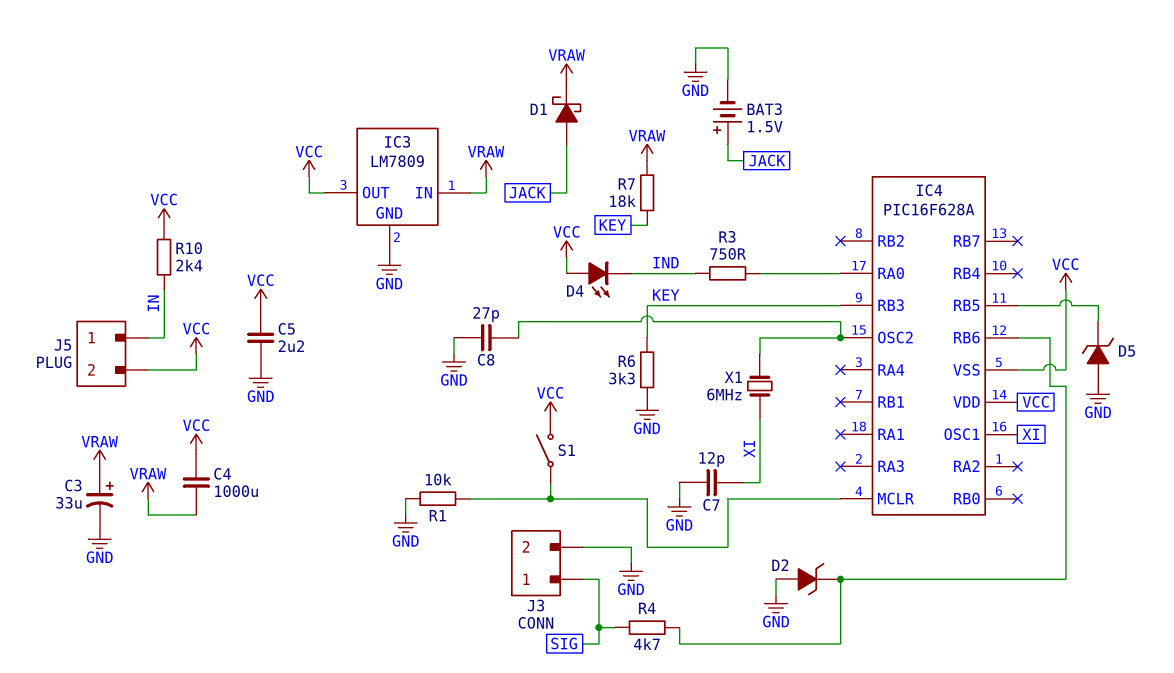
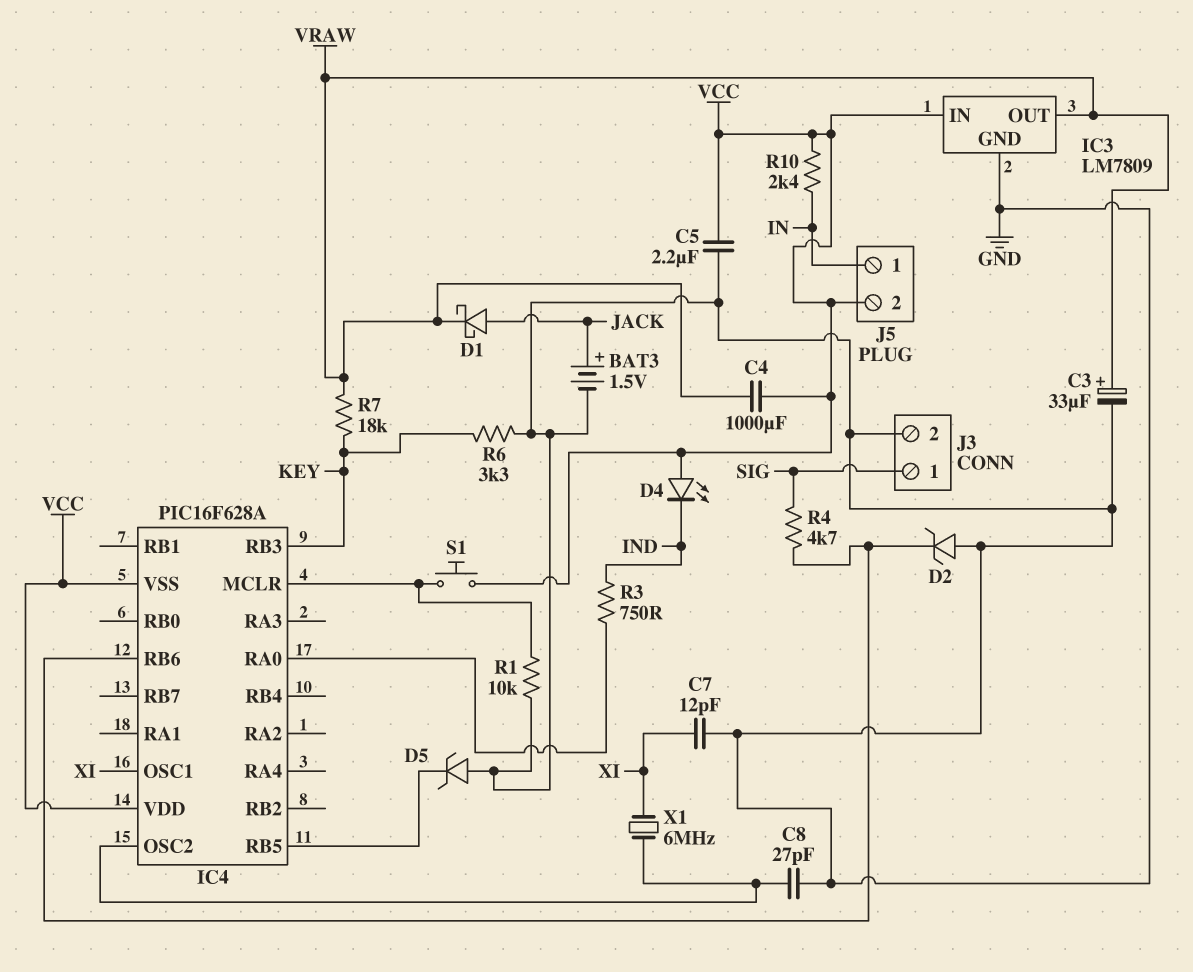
IC3 pin IN: VRAW -> VCC
IC3 pin OUT: VCC -> VRAW
S1: switch (IC4/MCLR, VCC) -> button (IC4/MCLR, VCC)

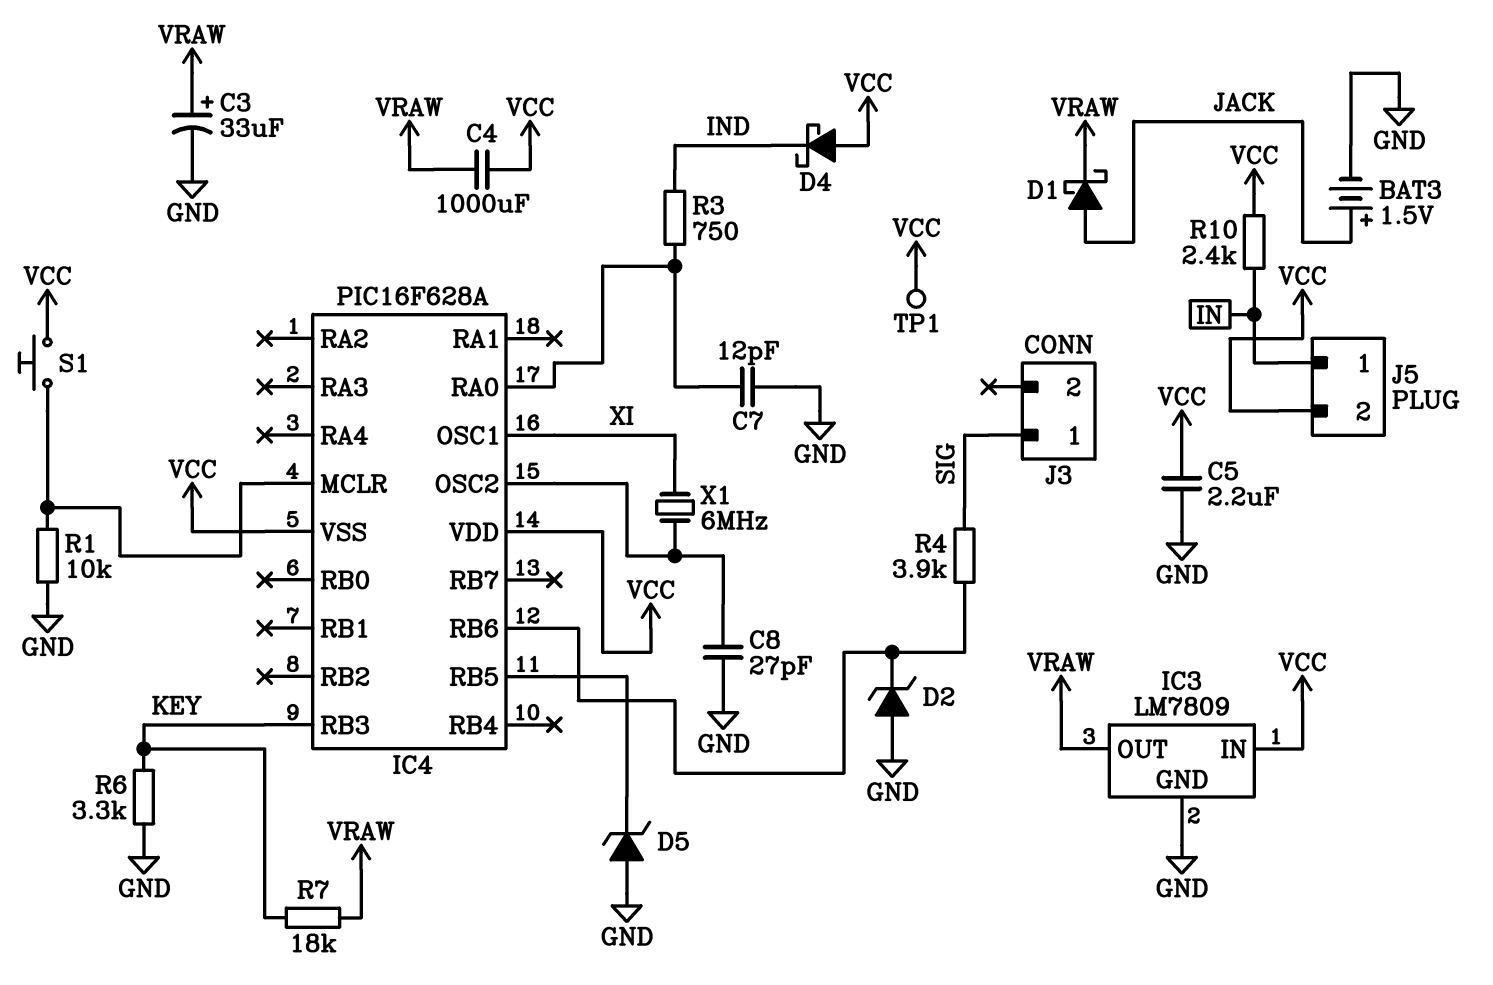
C7: 12pF (GND, XI) -> 12pF (GND, IC4/RA0)
D4: LED (A VCC, K IND) -> schottky (A VCC, K IND)
J3 pin 2: GND -> none
R4: 4.7k (IC4/RB6, SIG) -> 3.9k (IC4/RB6, SIG)
TP1: none -> test point (VCC)

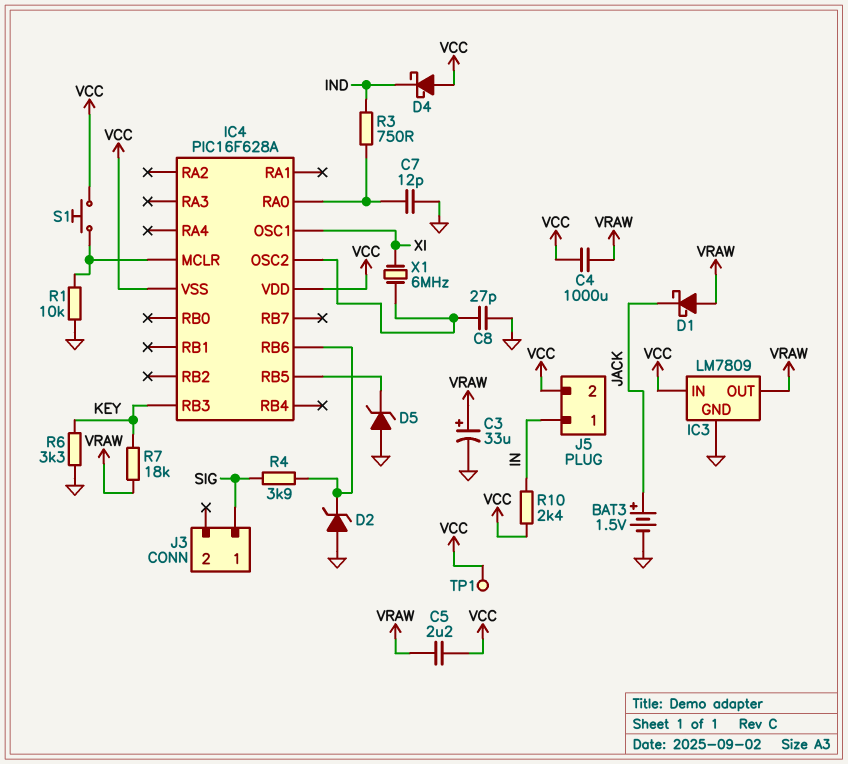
C5: 2.2uF (GND, VCC) -> 2.2uF (VCC, VRAW)
D1: schottky (A JACK, K VRAW) -> schottky (A VRAW, K JACK)

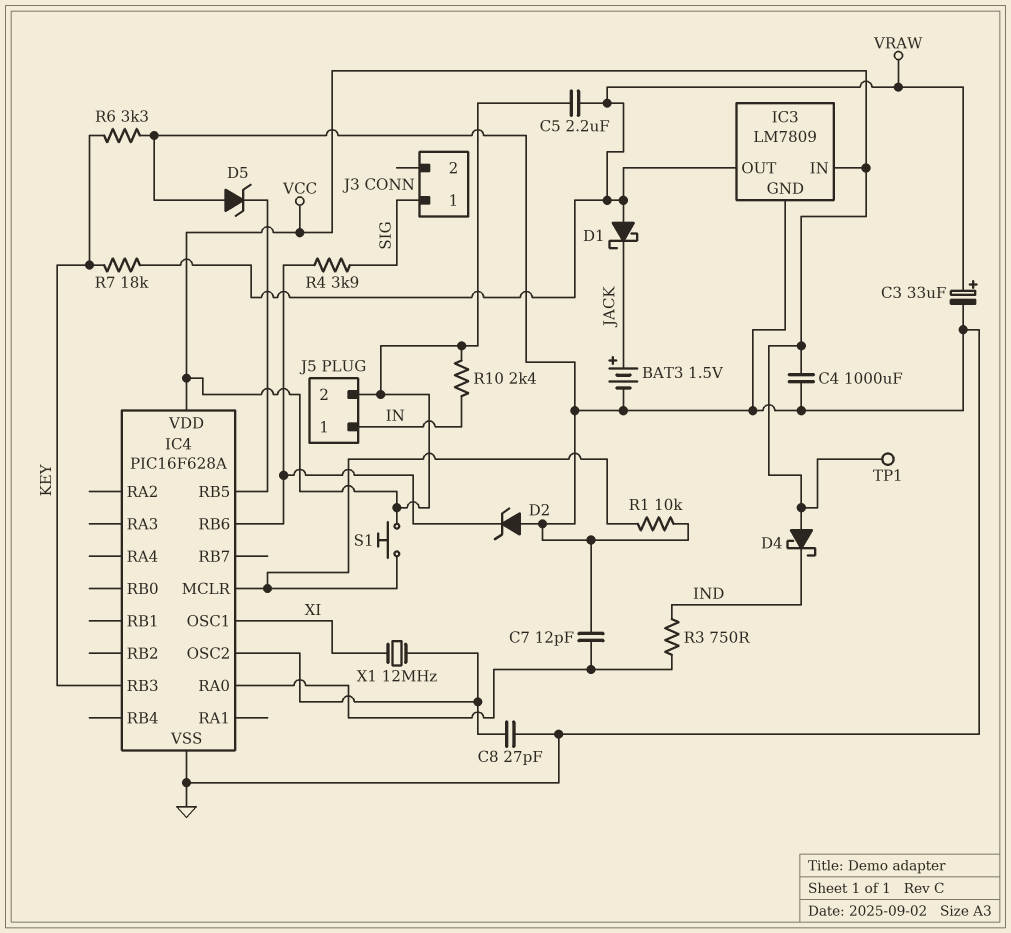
C4: 1000uF (VCC, VRAW) -> 1000uF (GND, VCC)
IC4 pin VSS: VCC -> GND
X1: 6MHz (IC4/OSC2, XI) -> 12MHz (IC4/OSC2, XI)

